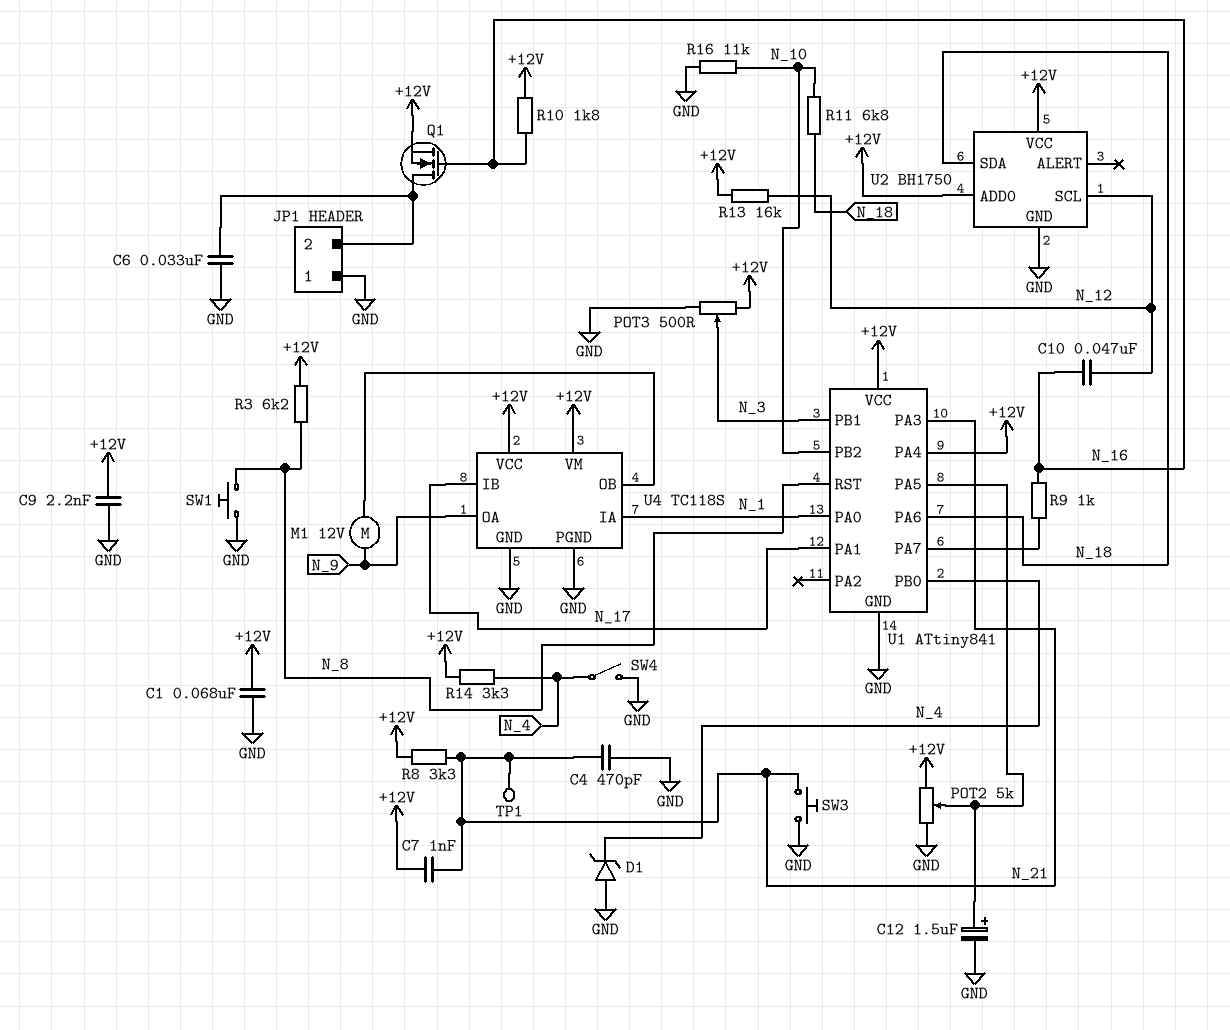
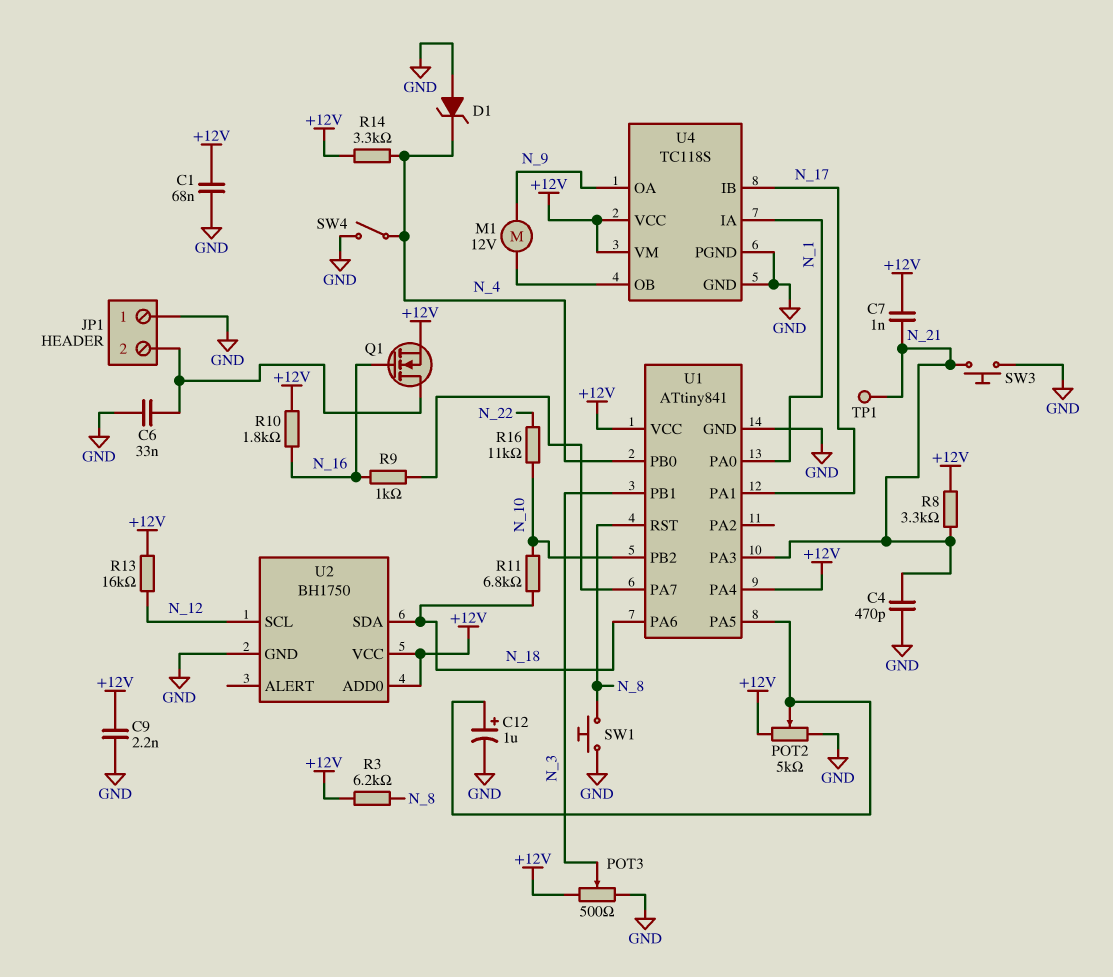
C10: 47nF (N_12, N_16) -> none
C12: 1.5uF (plus U1/PA5, minus GND) -> 1uF (plus U1/PA5, minus GND)
R16: 11k (GND, N_10) -> 11k (N_10, N_22)

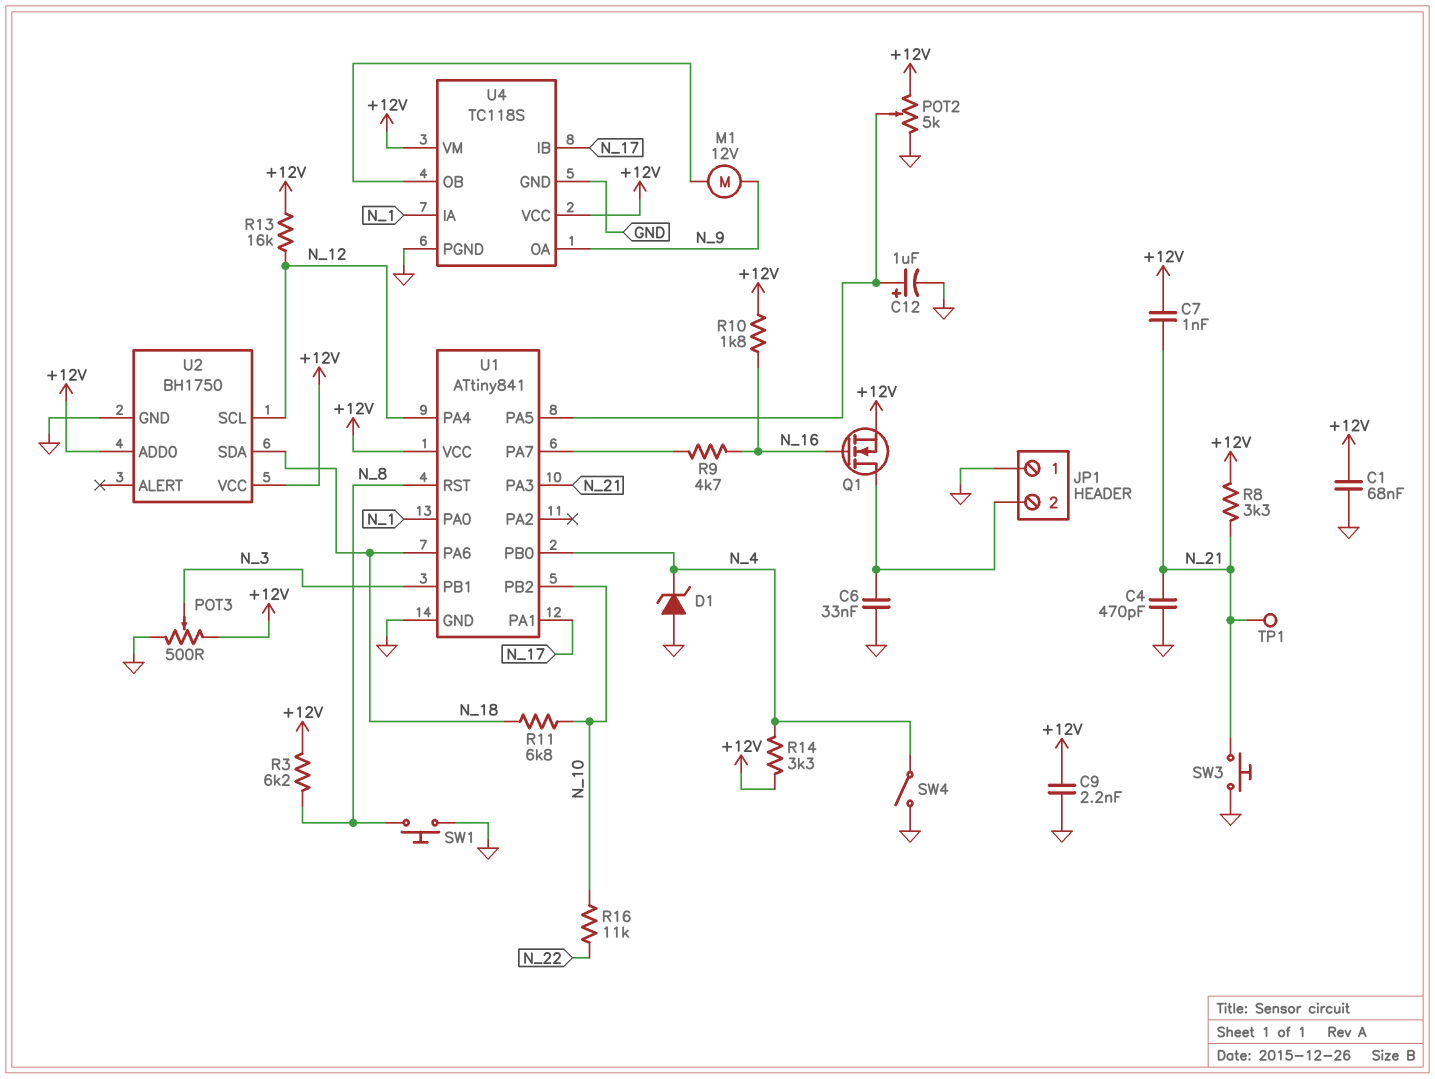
R9: 1k (N_16, U1/PA7) -> 4.7k (N_16, U1/PA7)
U1 pin PA4: +12V -> N_12

